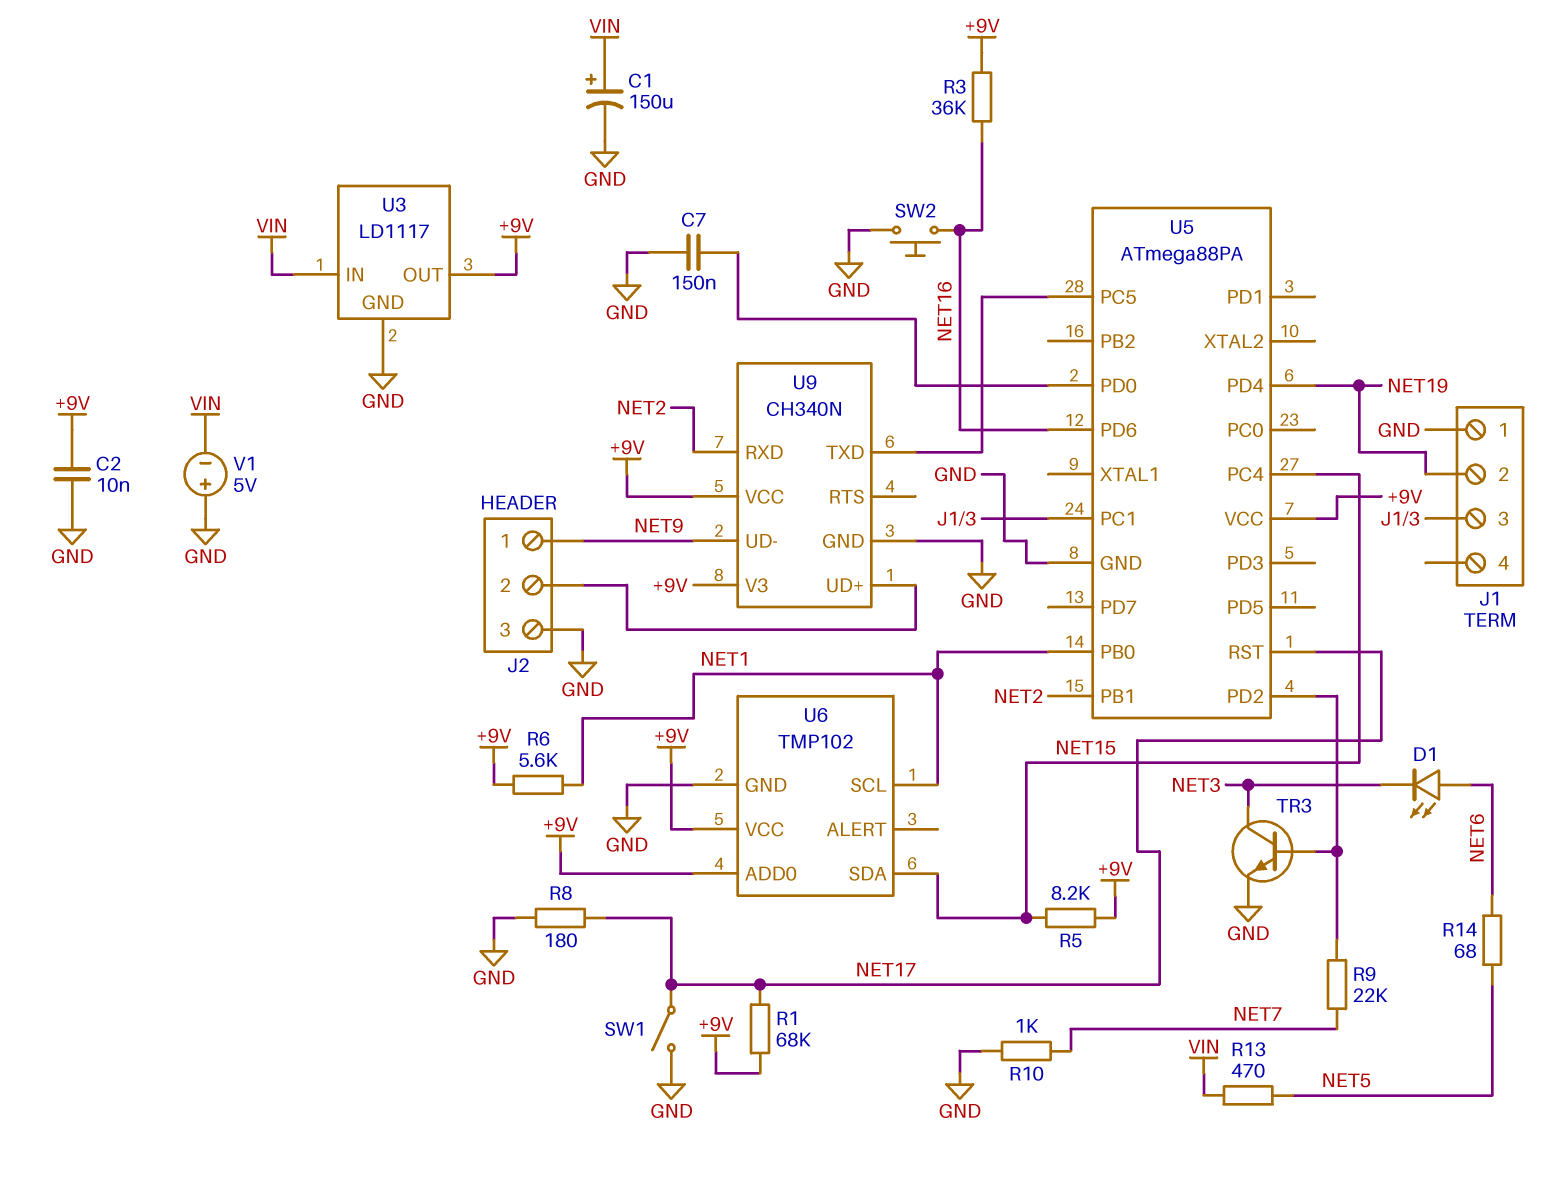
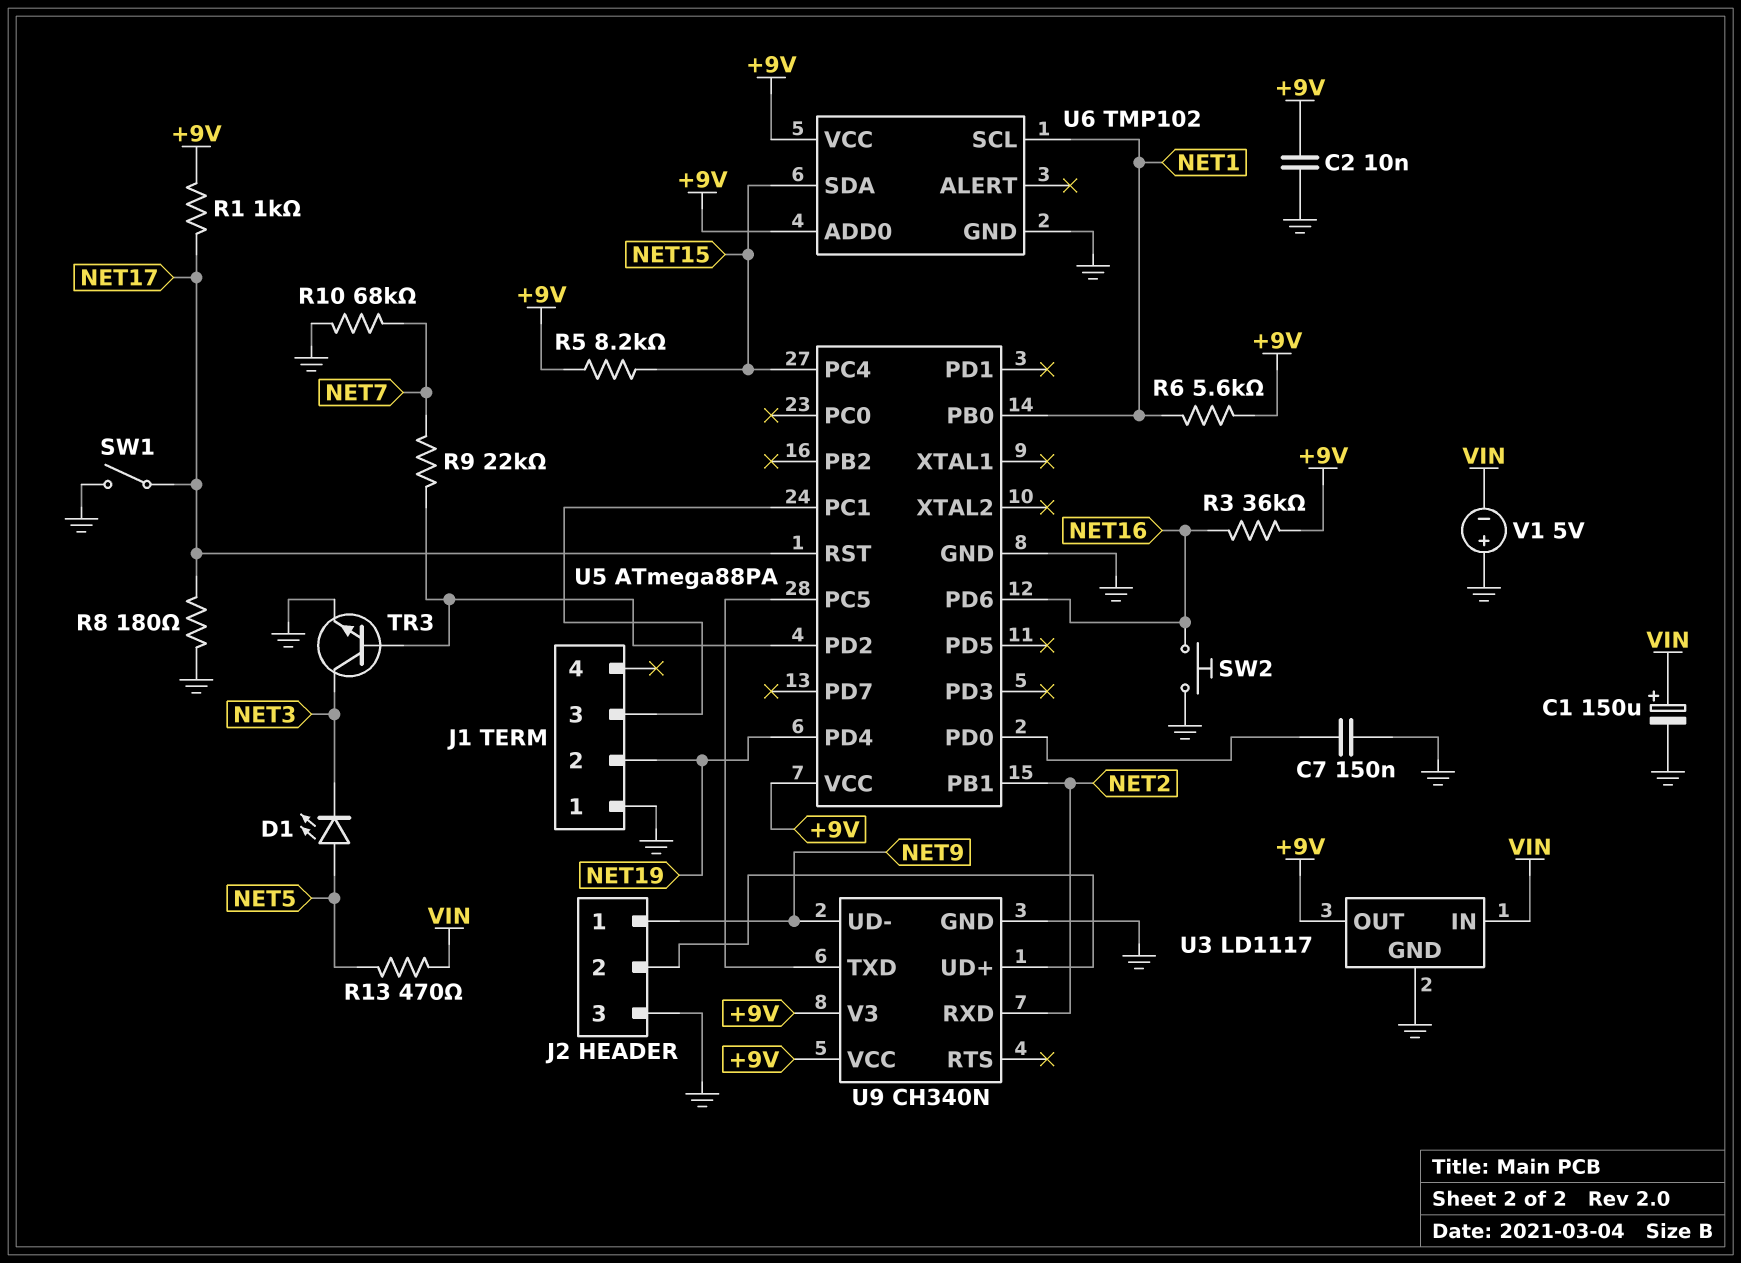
D1: LED (A NET6, K NET3) -> LED (A NET5, K NET3)
R1: 68k (+9V, NET17) -> 1k (+9V, NET17)
R10: 1k (GND, NET7) -> 68k (GND, NET7)
R14: 68 (NET5, NET6) -> none

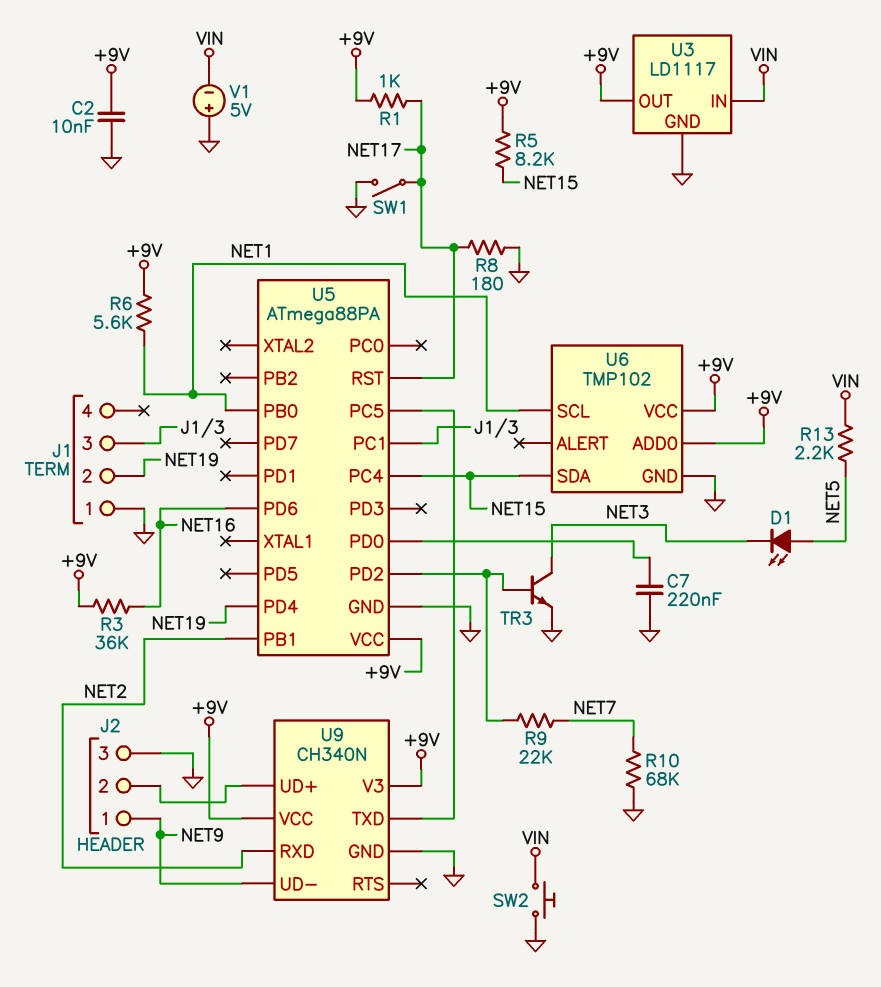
C1: 150uF (plus VIN, minus GND) -> none
C7: 150nF (GND, U5/PD0) -> 220nF (GND, U5/PD0)
R13: 470 (NET5, VIN) -> 2.2k (NET5, VIN)
SW2: button (GND, NET16) -> button (GND, VIN)

